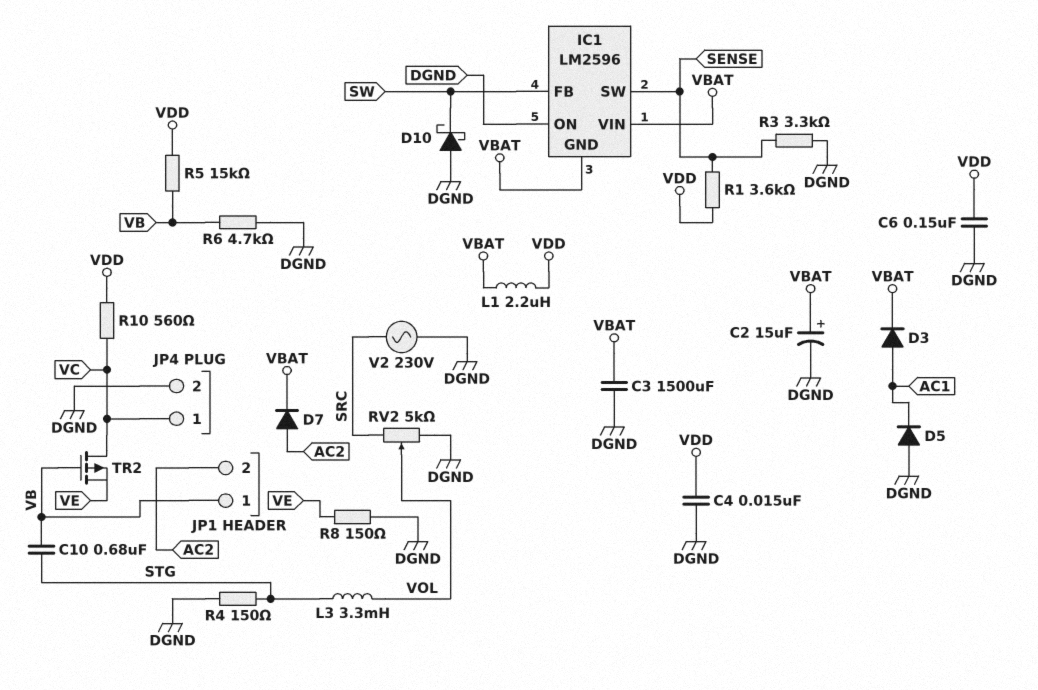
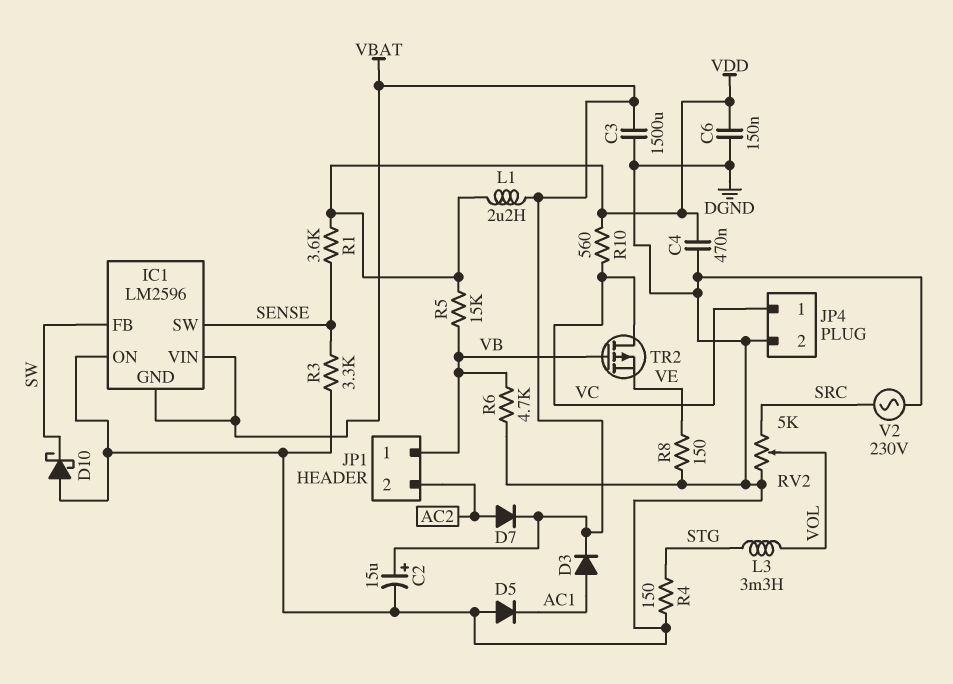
C4: 15nF (DGND, VDD) -> 470nF (DGND, VDD)
C10: 680nF (STG, VB) -> none

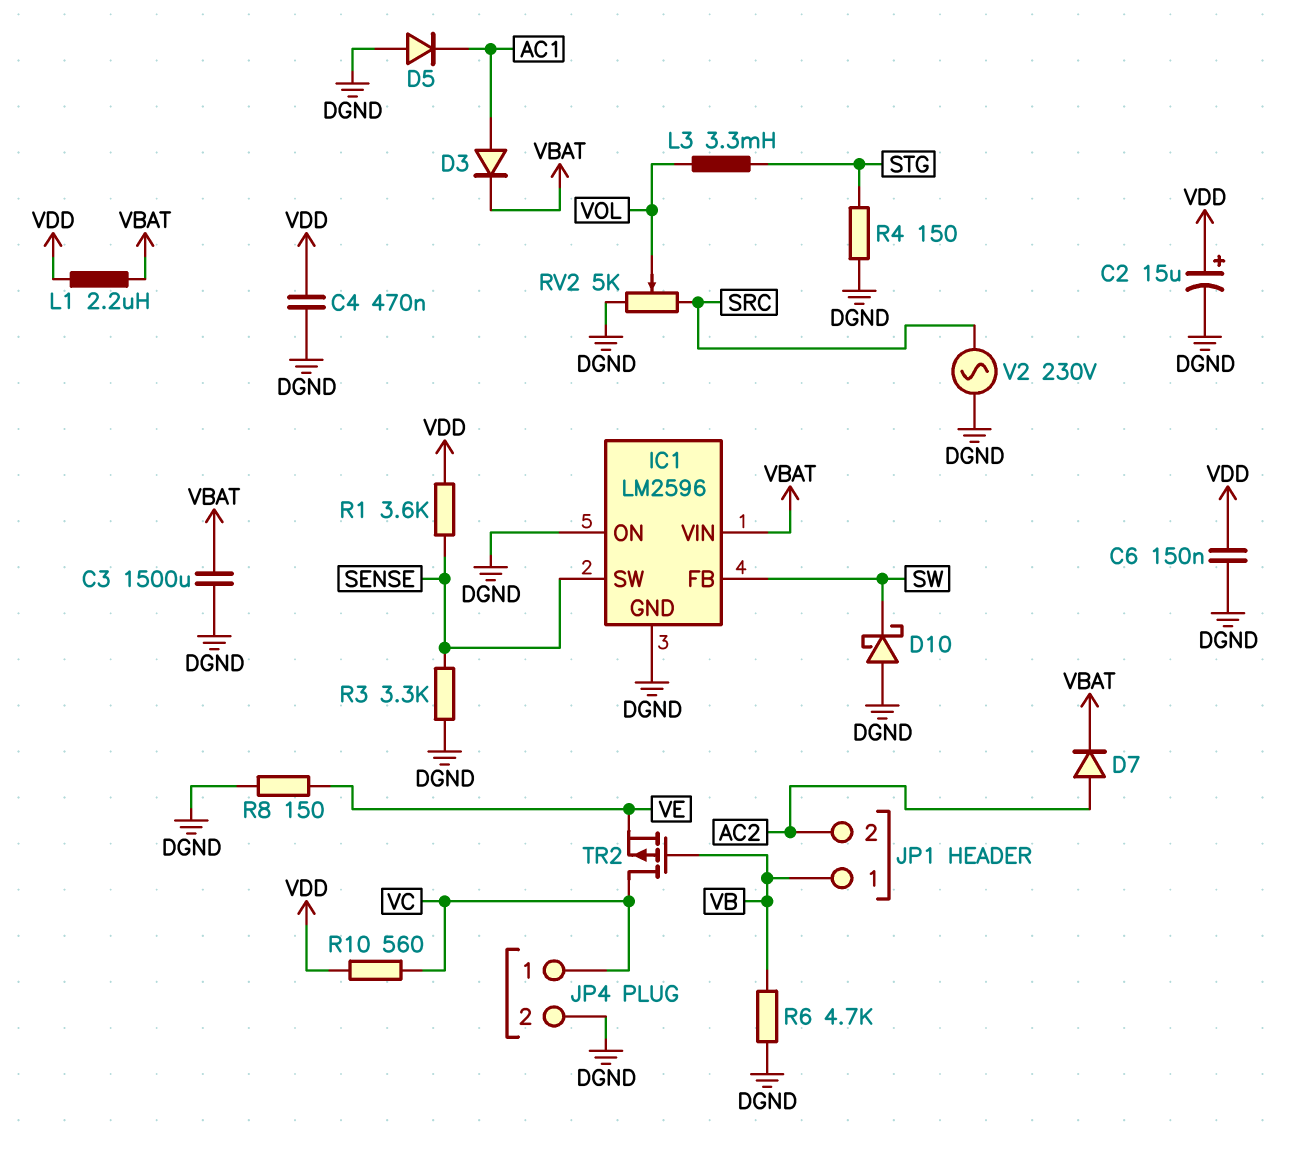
C2: 15uF (plus VBAT, minus DGND) -> 15uF (plus VDD, minus DGND)
IC1 pin GND: VBAT -> DGND
R5: 15k (VB, VDD) -> none

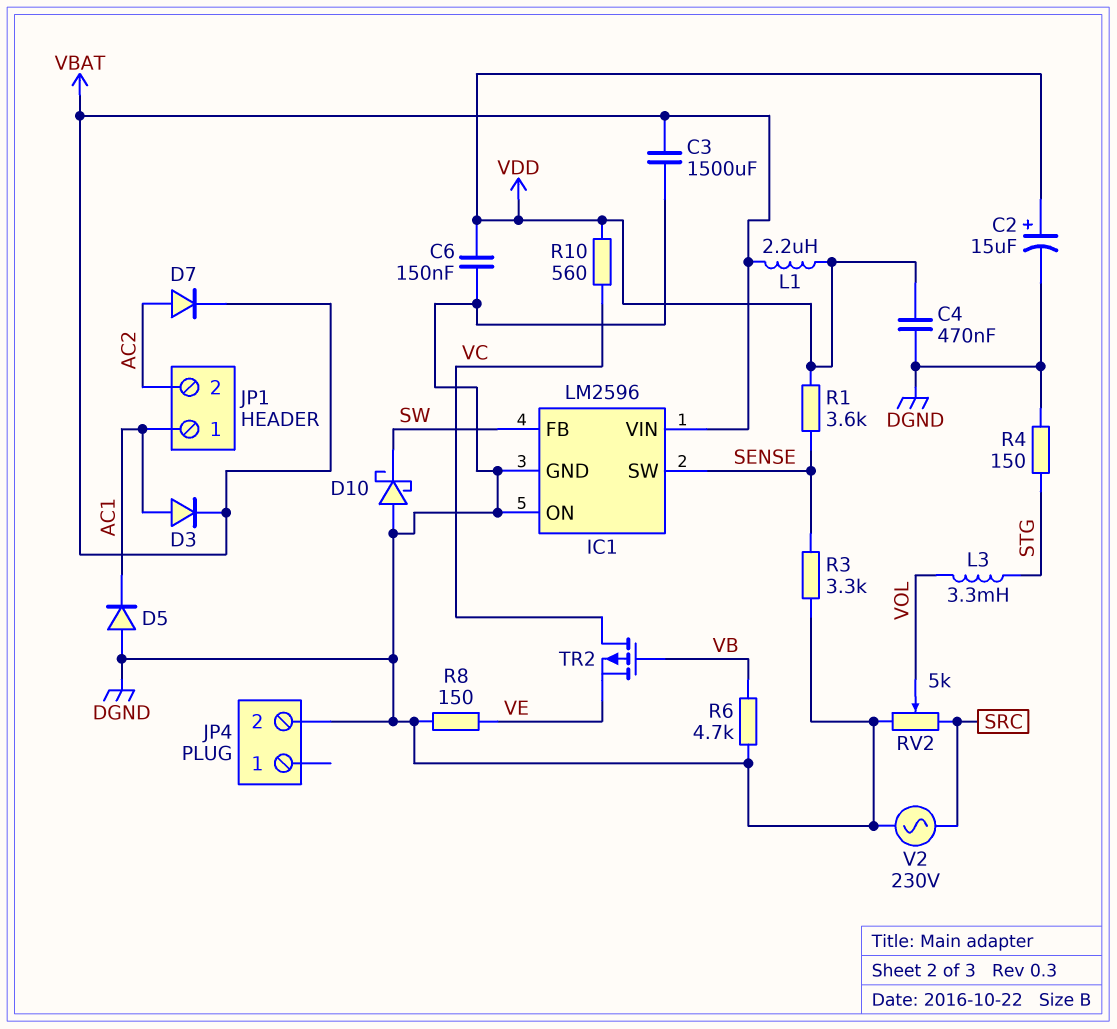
JP1 pin 1: VB -> AC1
JP4 pin 1: VC -> none

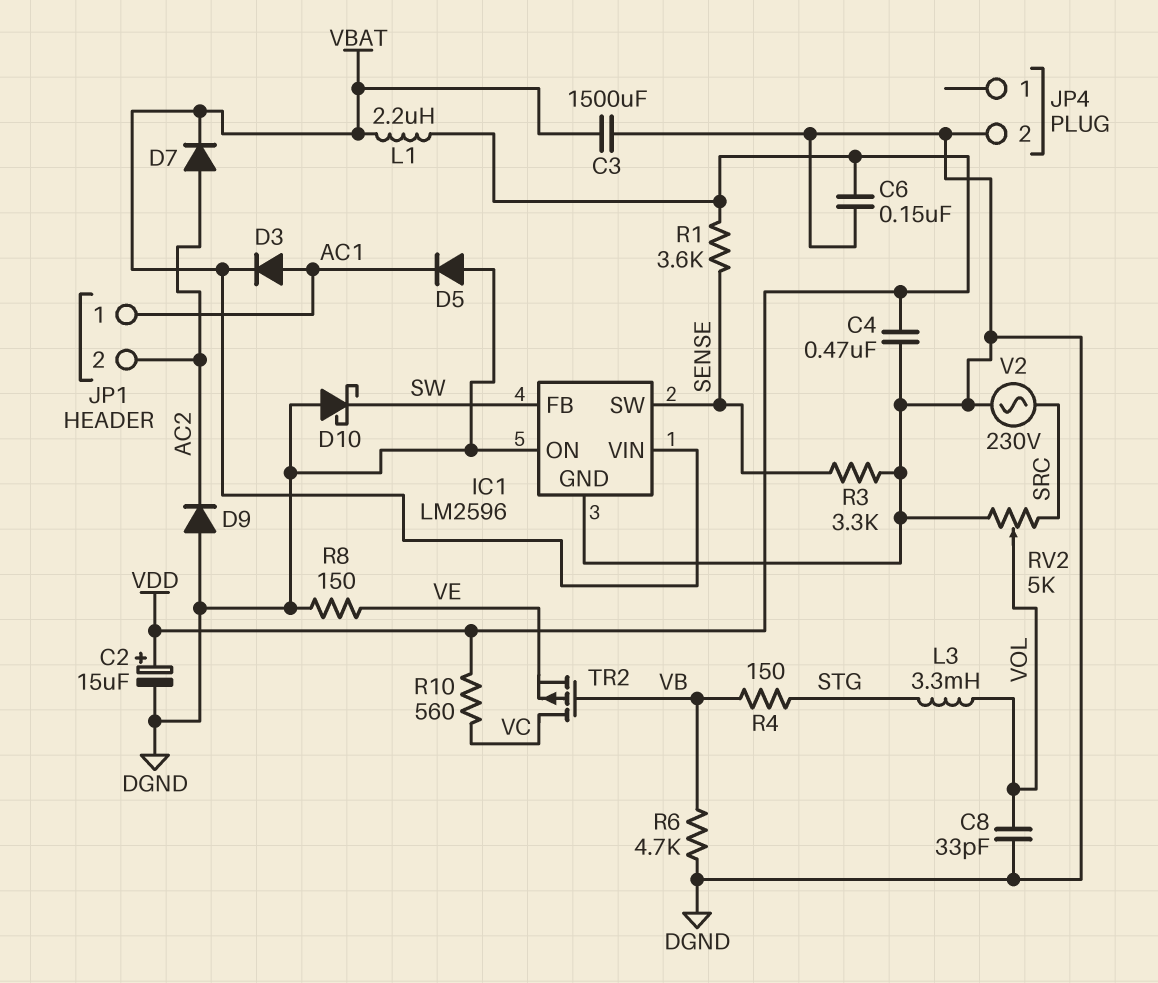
C8: none -> 33pF (DGND, VOL)
D9: none -> diode (A DGND, K AC2)
R4: 150 (DGND, STG) -> 150 (STG, VB)

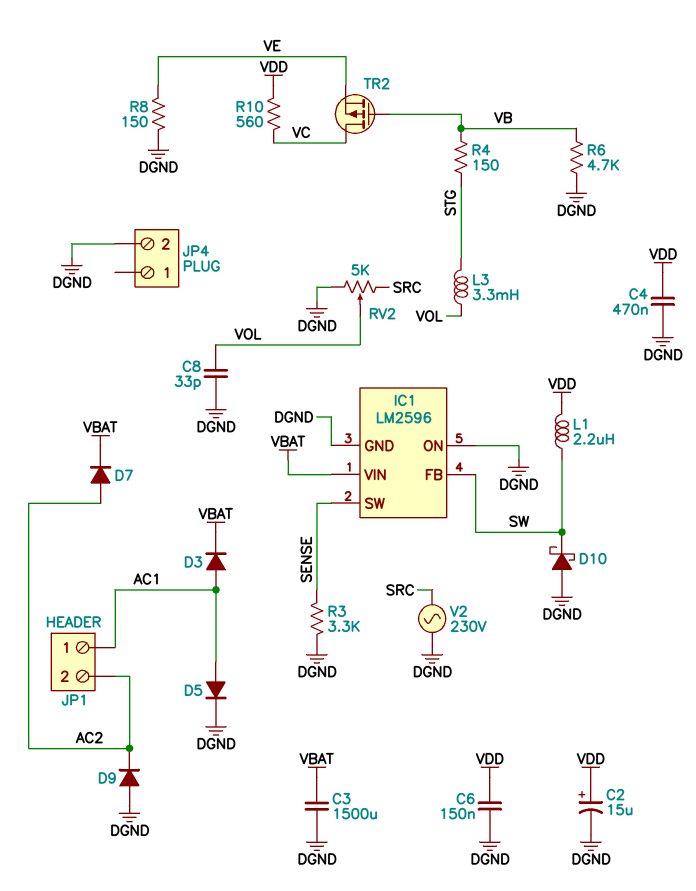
D5: diode (A DGND, K AC1) -> diode (A AC1, K DGND)
L1: 2.2uH (VBAT, VDD) -> 2.2uH (SW, VDD)
R1: 3.6k (SENSE, VDD) -> none

